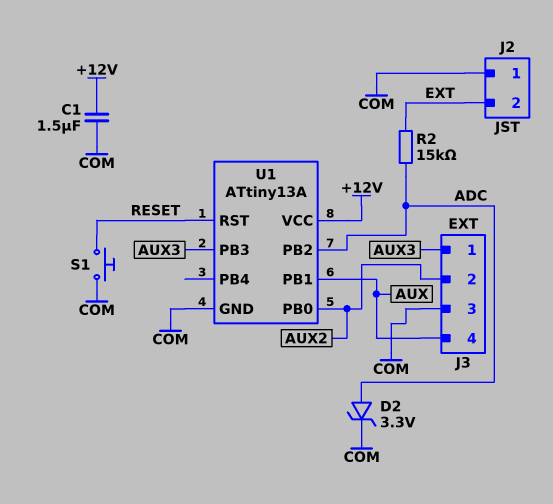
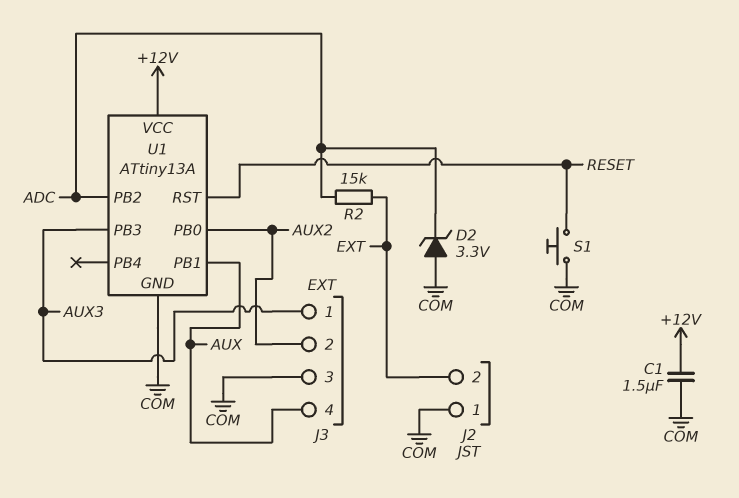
D2: zener 3.3V (A ADC, K COM) -> zener 3.3V (A COM, K ADC)

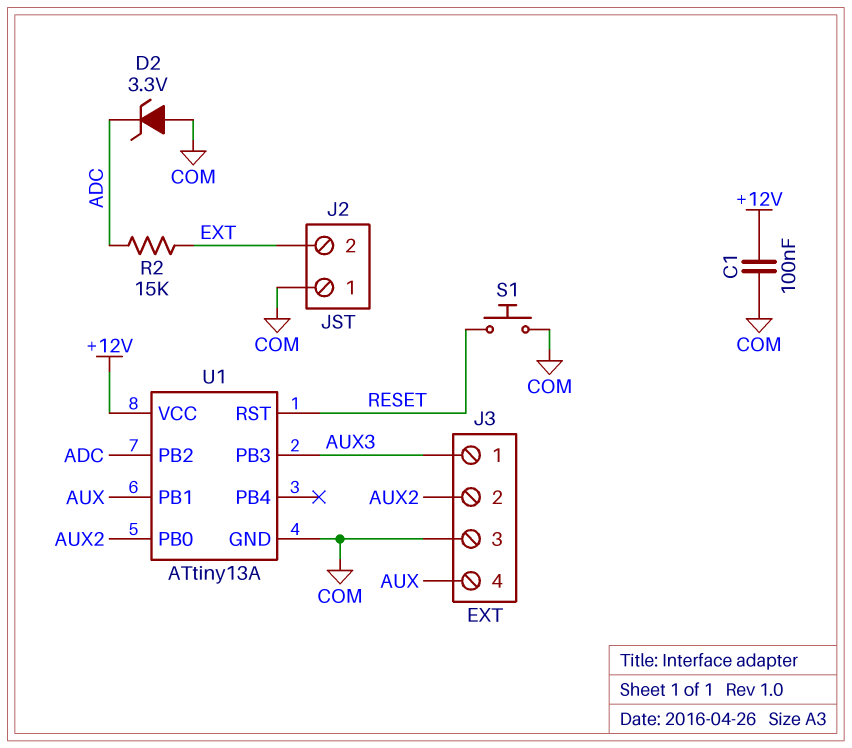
C1: 1.5uF (+12V, COM) -> 100nF (+12V, COM)

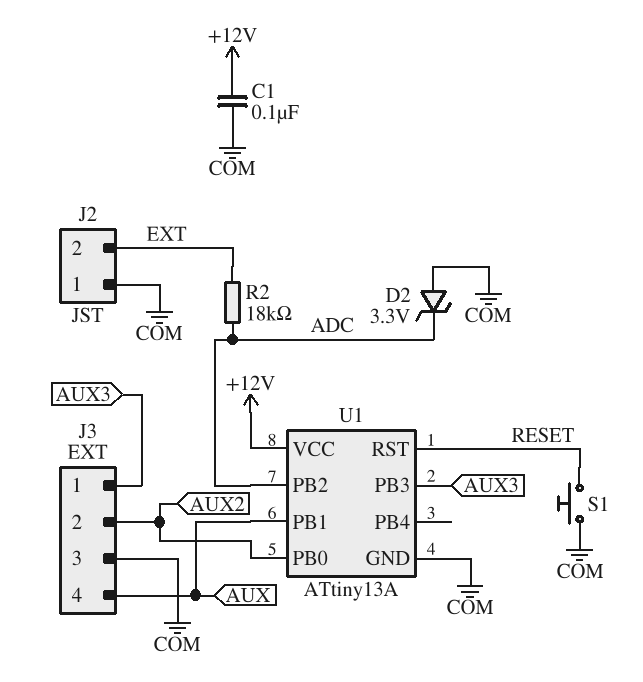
R2: 15k (ADC, EXT) -> 18k (ADC, EXT)

